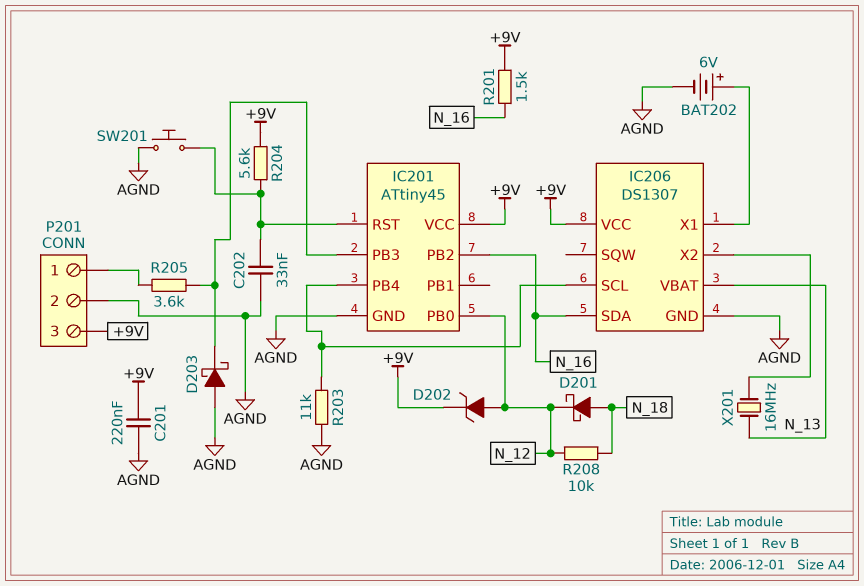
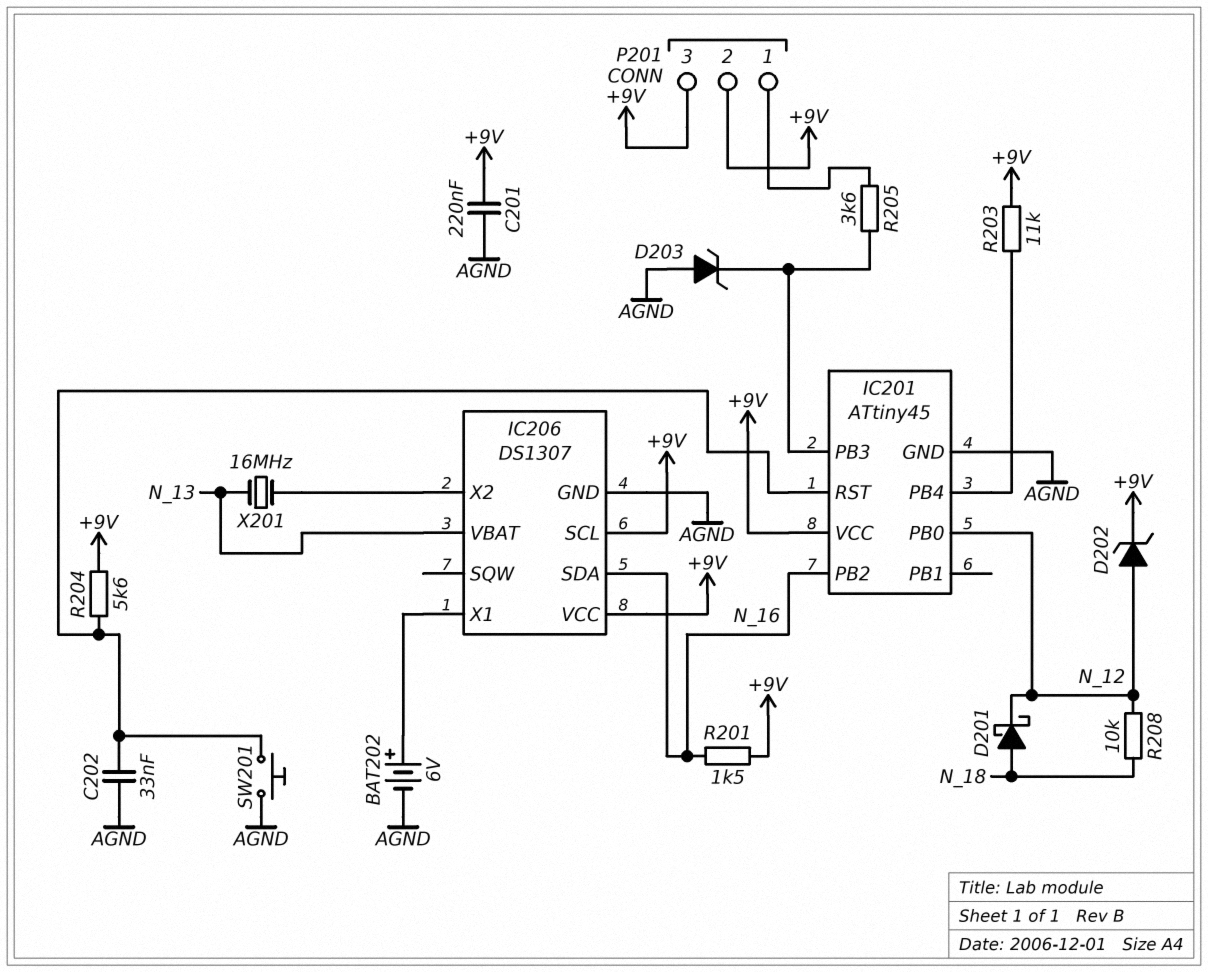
D203: schottky (A AGND, K IC201/PB3) -> zener (A AGND, K IC201/PB3)
IC206 pin SCL: IC201/PB4 -> +9V
P201 pin 2: AGND -> +9V
R203: 11k (AGND, IC201/PB4) -> 11k (+9V, IC201/PB4)

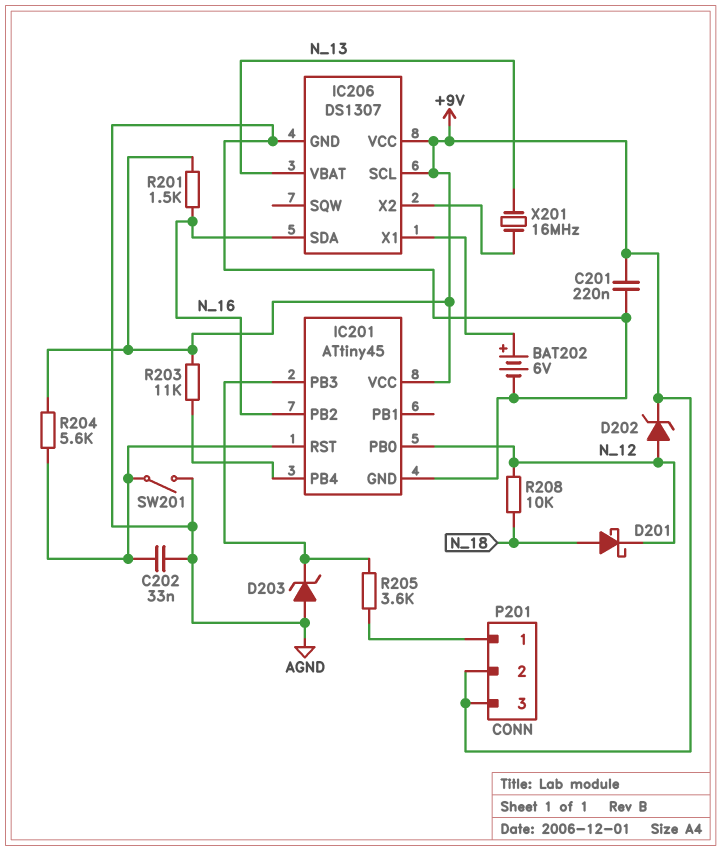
SW201: button (AGND, IC201/RST) -> switch (AGND, IC201/RST)

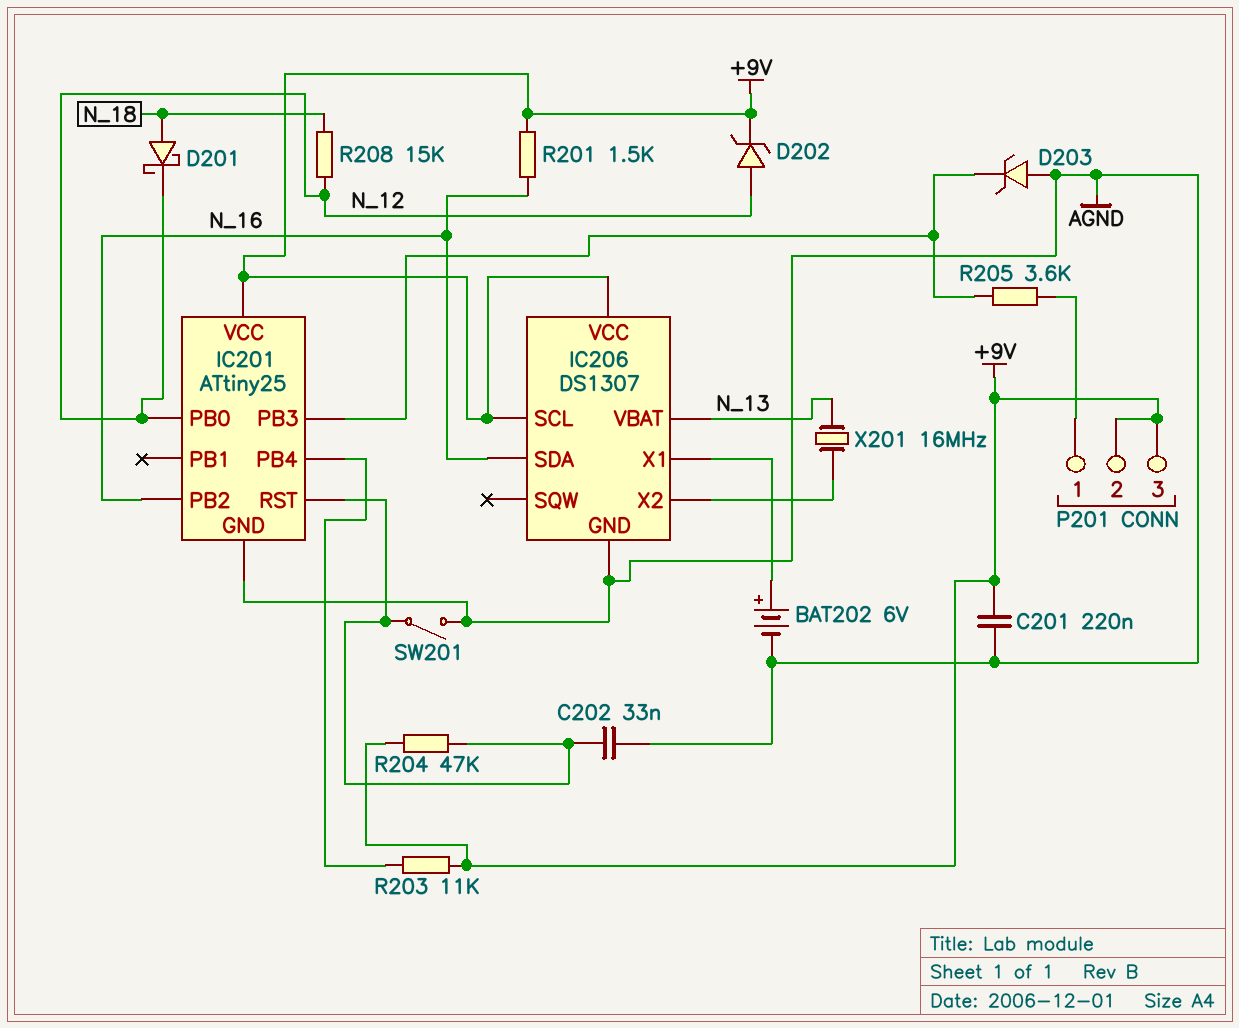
IC201: ATtiny45 -> ATtiny25
R204: 5.6k (+9V, IC201/RST) -> 47k (+9V, IC201/RST)
R208: 10k (N_12, N_18) -> 15k (N_12, N_18)

